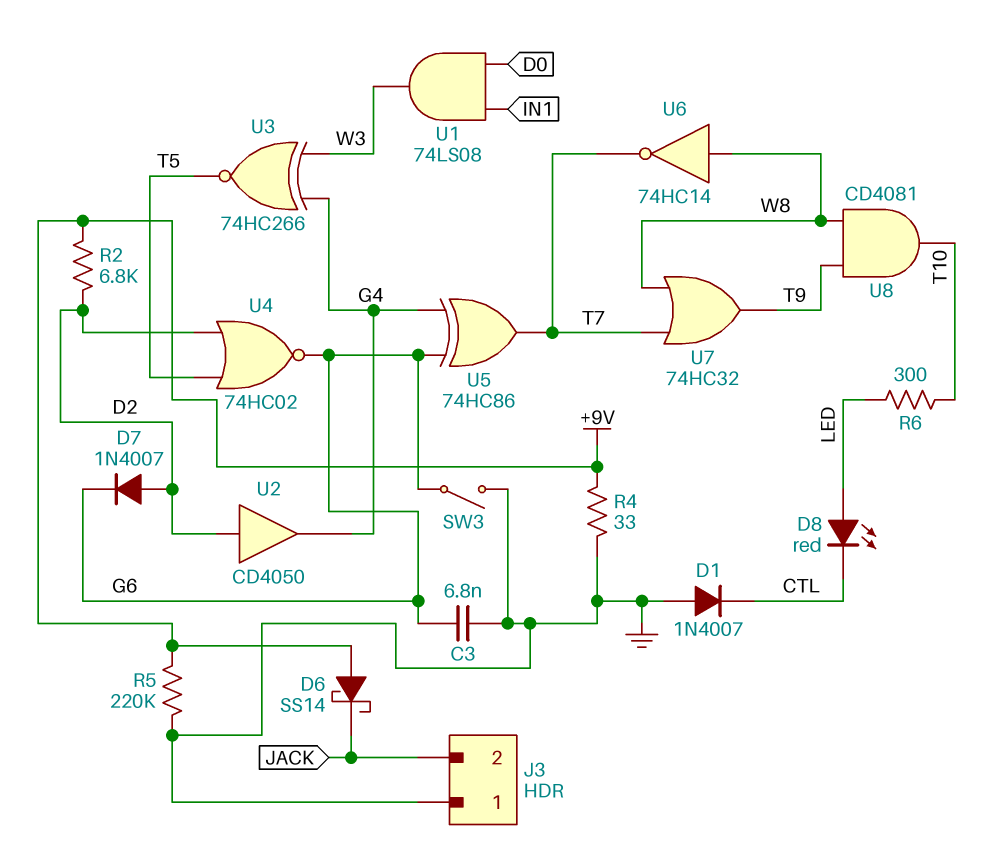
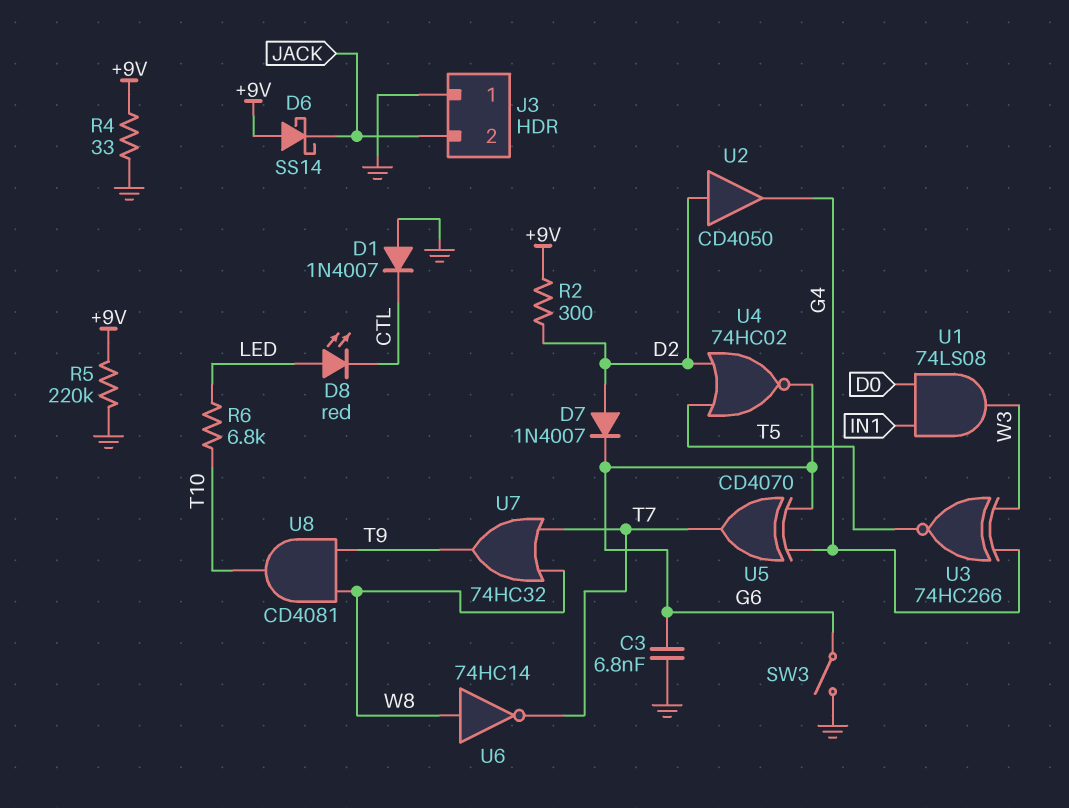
R2: 6.8k (+9V, D2) -> 300 (+9V, D2)
R6: 300 (LED, T10) -> 6.8k (LED, T10)
U5: XOR 74HC86 (in G4, in G6, out T7) -> XOR CD4070 (in G4, in G6, out T7)

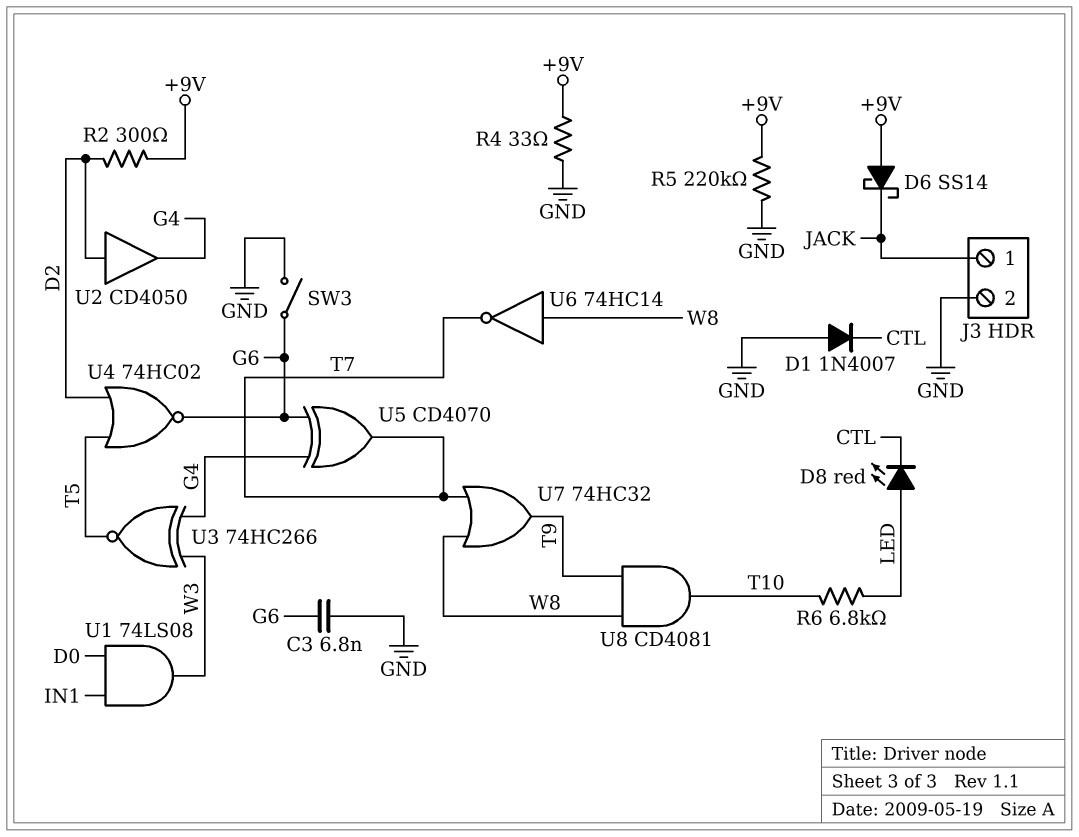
D7: diode 1N4007 (A D2, K G6) -> none
J3 pin 1: GND -> JACK
J3 pin 2: JACK -> GND

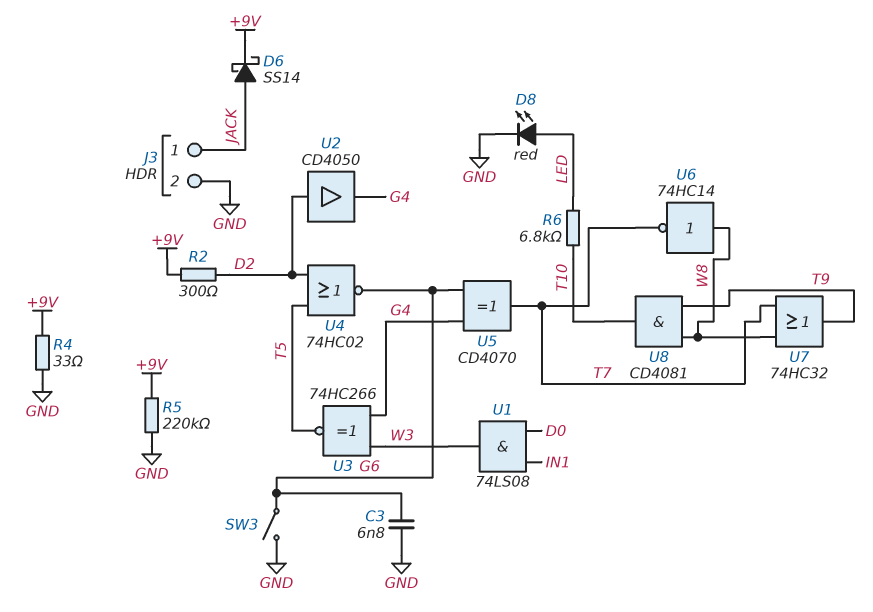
D1: diode 1N4007 (A GND, K CTL) -> none
D6: schottky SS14 (A +9V, K JACK) -> schottky SS14 (A JACK, K +9V)
D8: LED red (A LED, K CTL) -> LED red (A LED, K GND)

